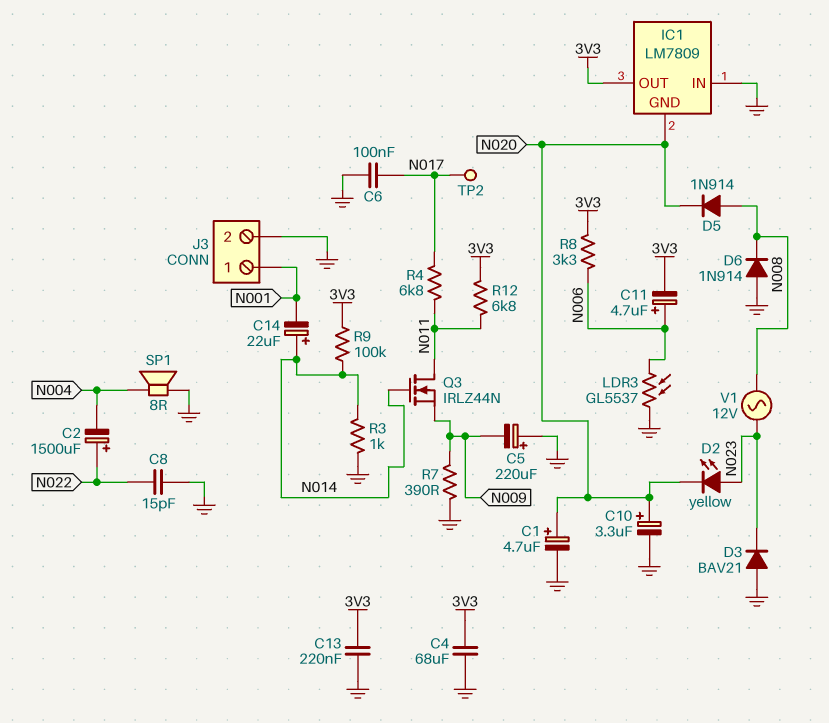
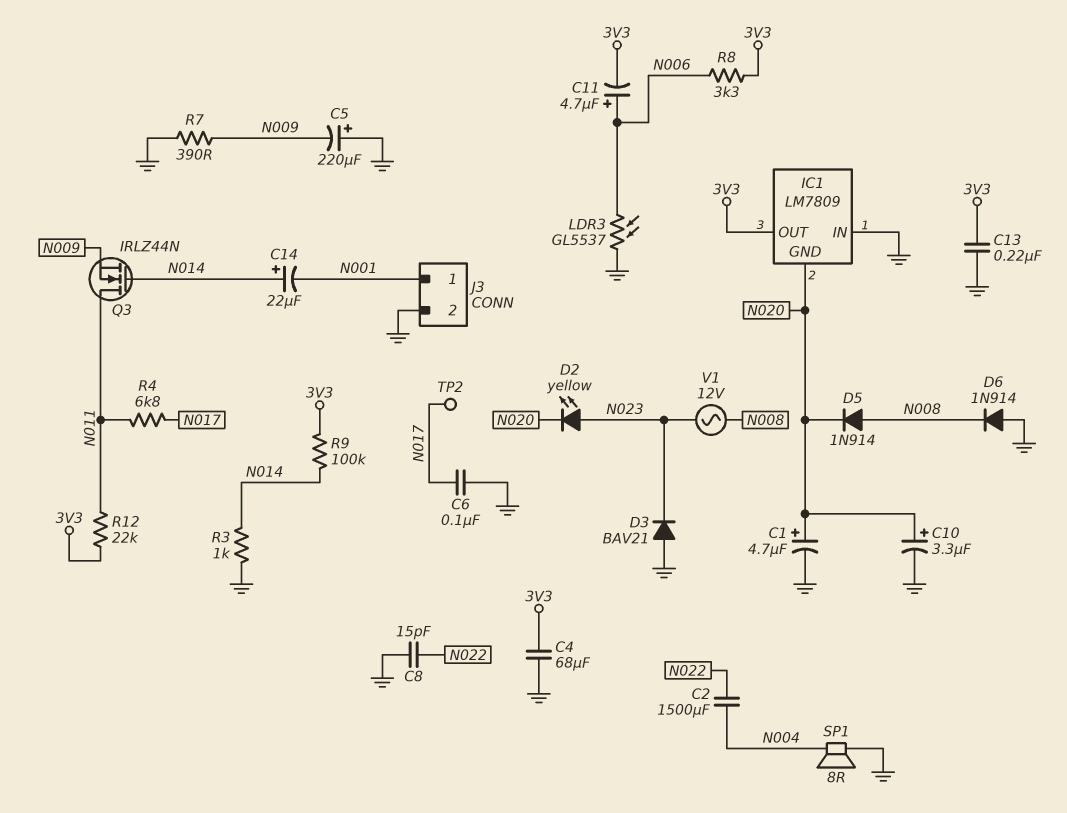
C2: 1500uF (plus N022, minus N004) -> 1500uF (N004, N022)
R12: 6.8k (3V3, N011) -> 22k (3V3, N011)

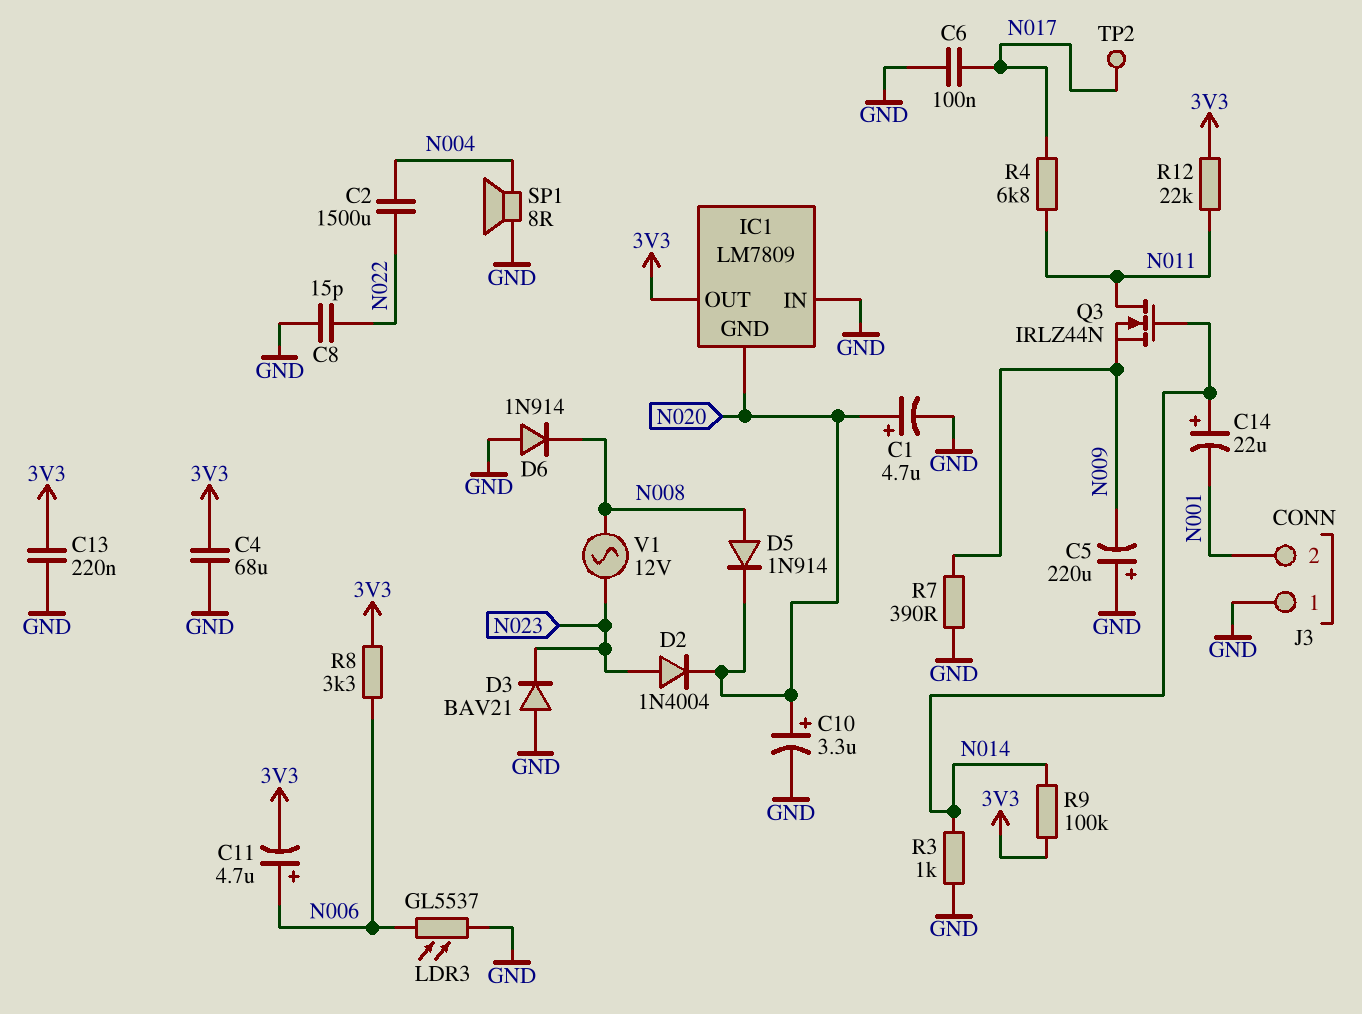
D2: LED yellow (A N023, K N020) -> diode 1N4004 (A N023, K N020)
J3 pin 1: N001 -> GND
J3 pin 2: GND -> N001

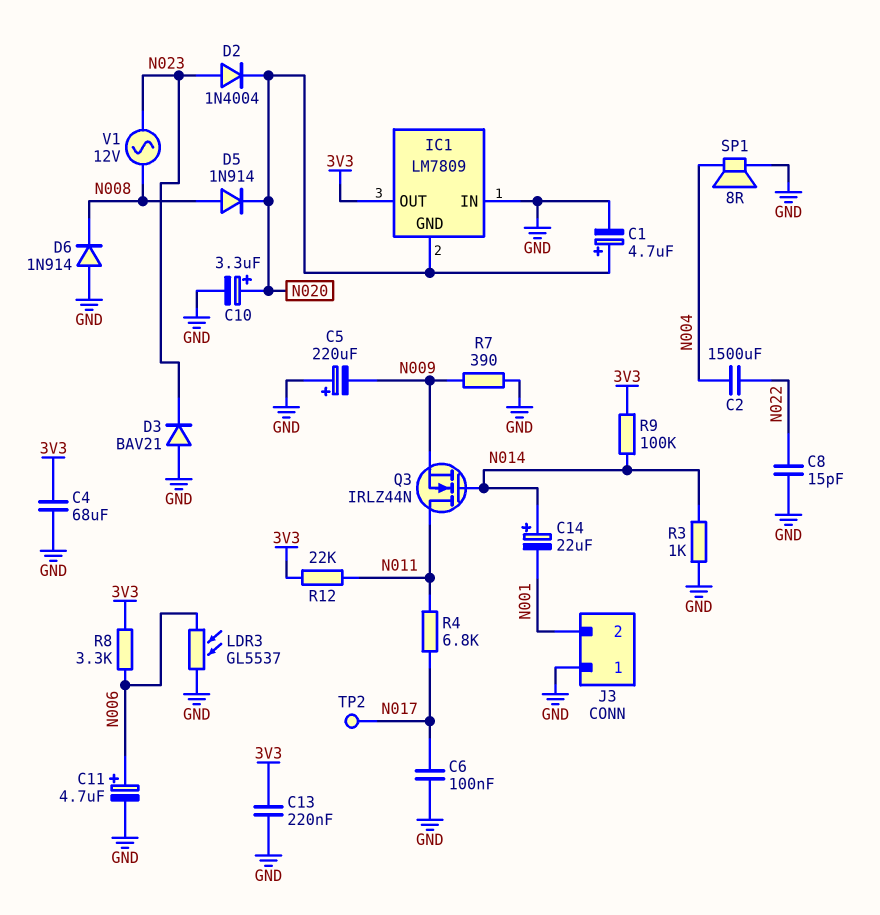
C11: 4.7uF (plus N006, minus 3V3) -> 4.7uF (plus N006, minus GND)

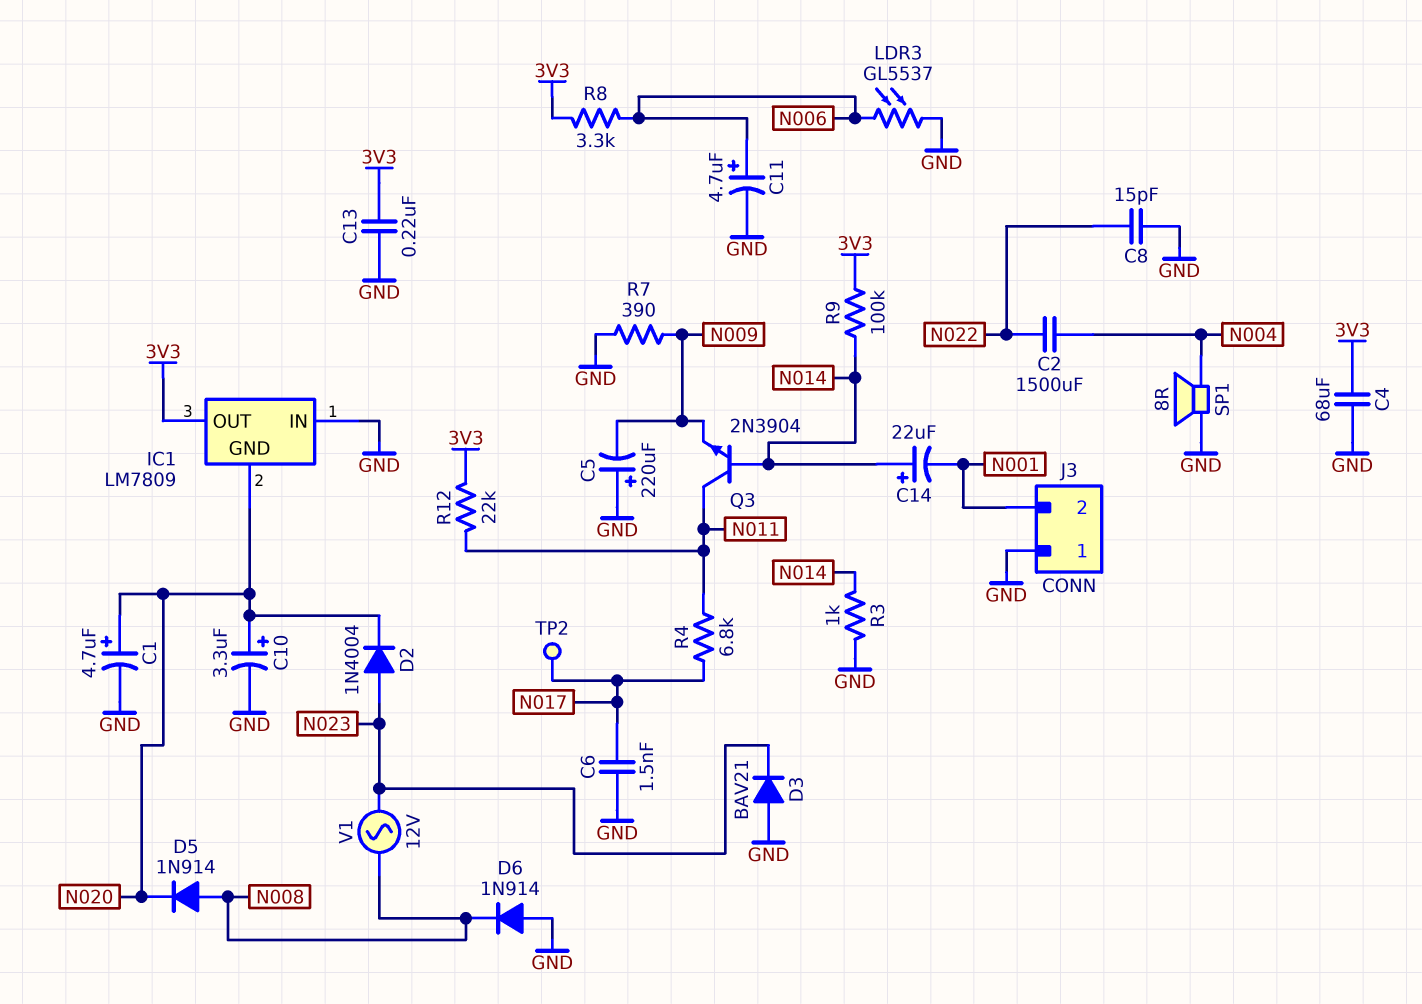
C6: 100nF (GND, N017) -> 1.5nF (GND, N017)
Q3: NMOS IRLZ44N (G N014, D N011, S N009) -> NPN 2N3904 (B N014, C N011, E N009)

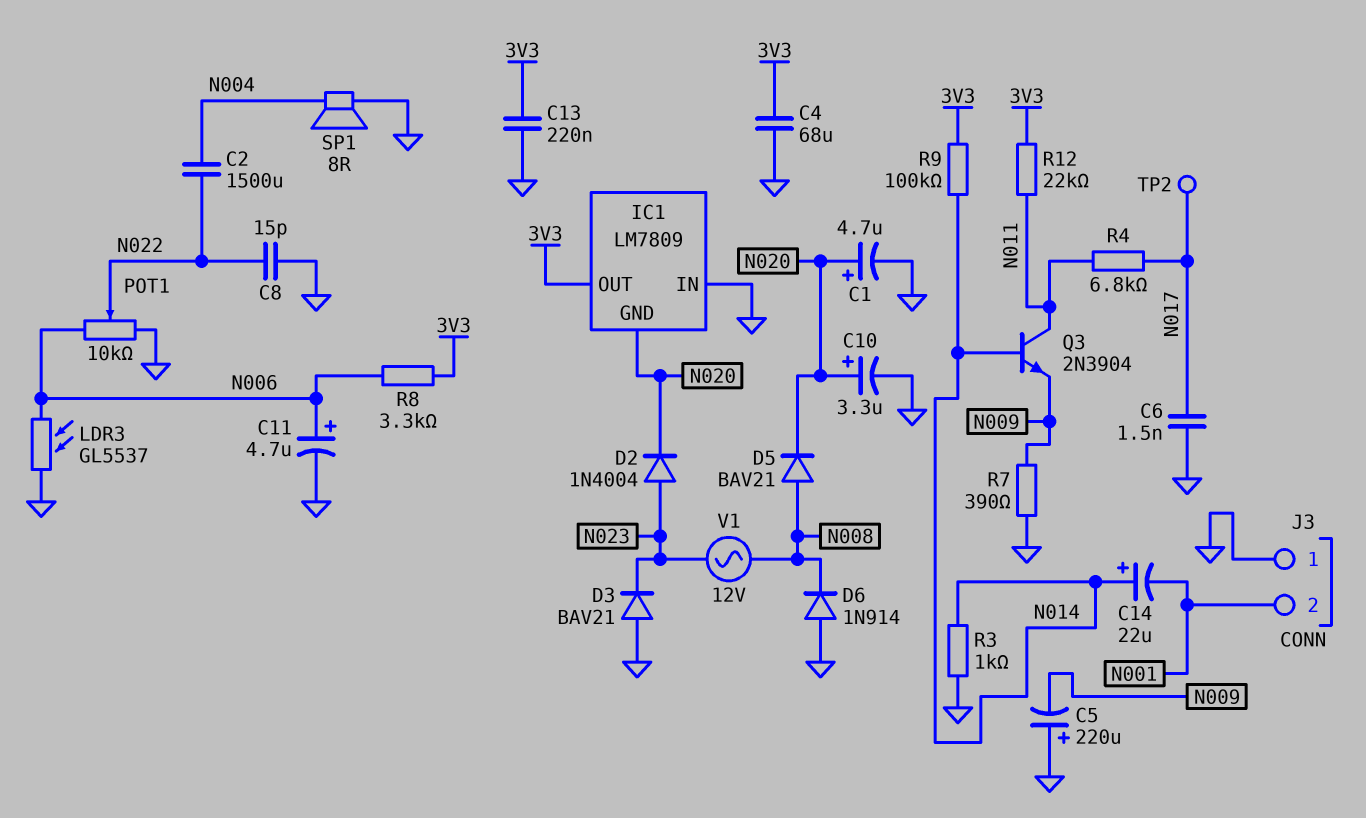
D5: diode 1N914 (A N008, K N020) -> diode BAV21 (A N008, K N020)
POT1: none -> 10k (GND, N006, wiper N022)

